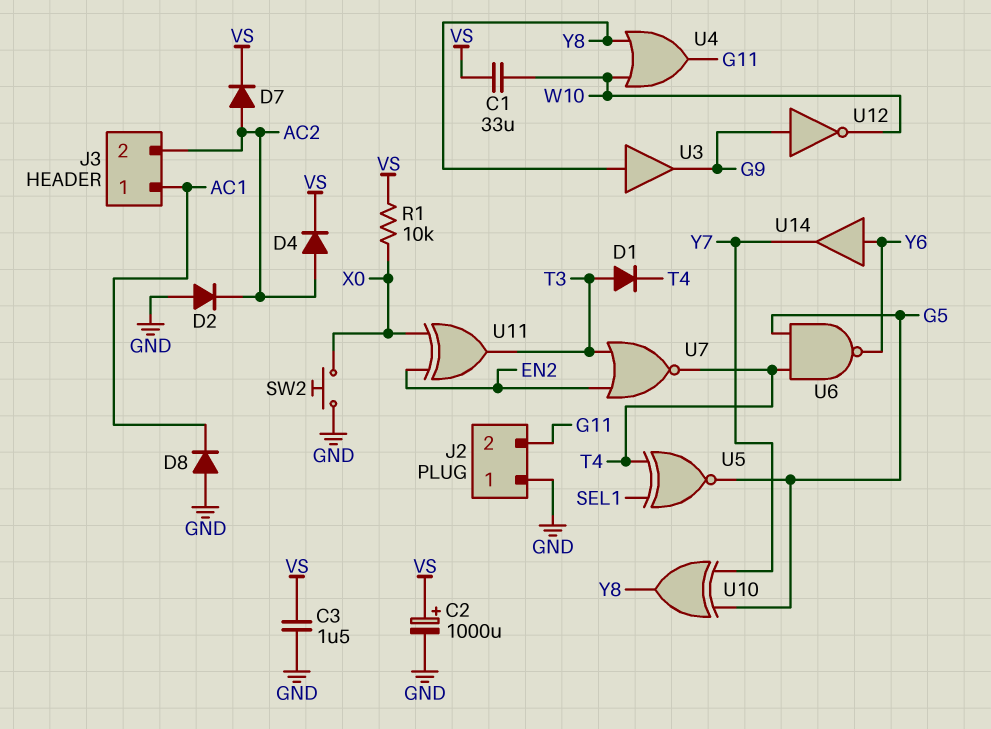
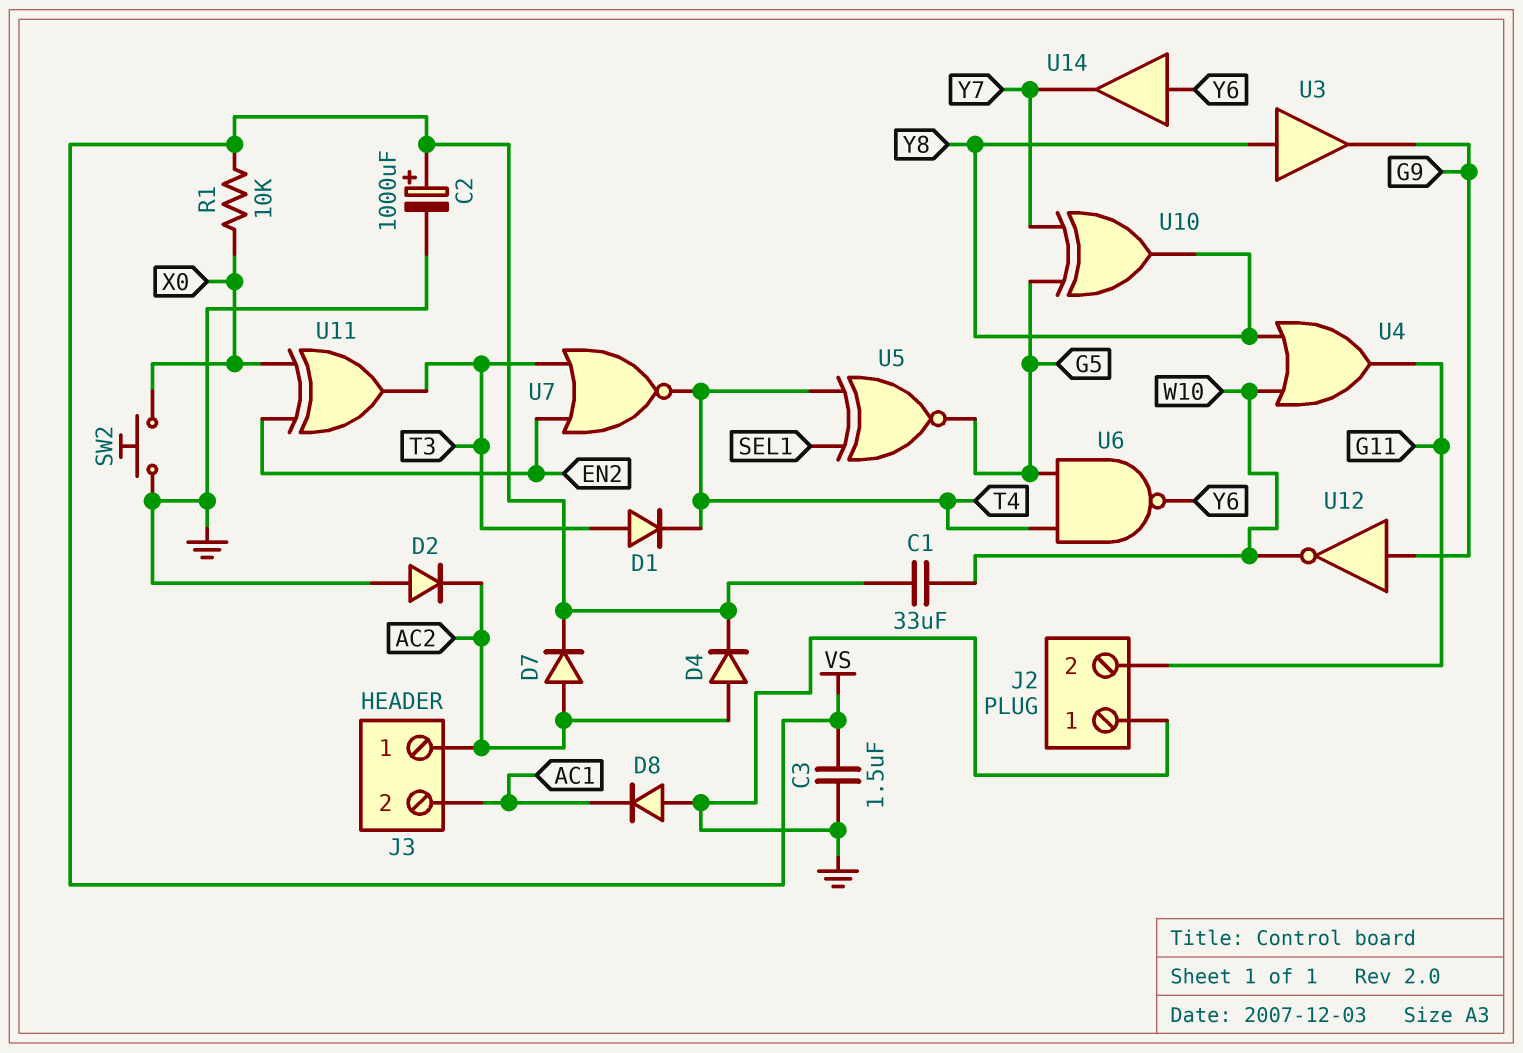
J3 pin 1: AC1 -> AC2
J3 pin 2: AC2 -> AC1

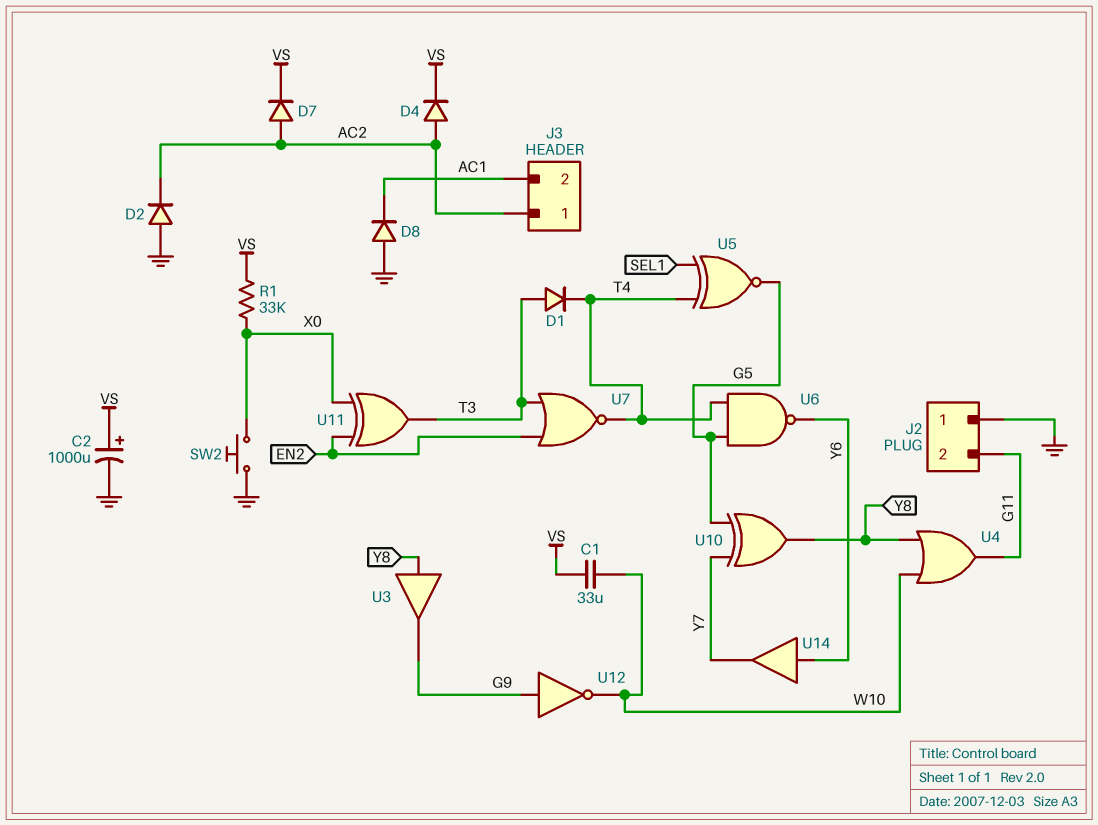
C3: 1.5uF (GND, VS) -> none
R1: 10k (VS, X0) -> 33k (VS, X0)

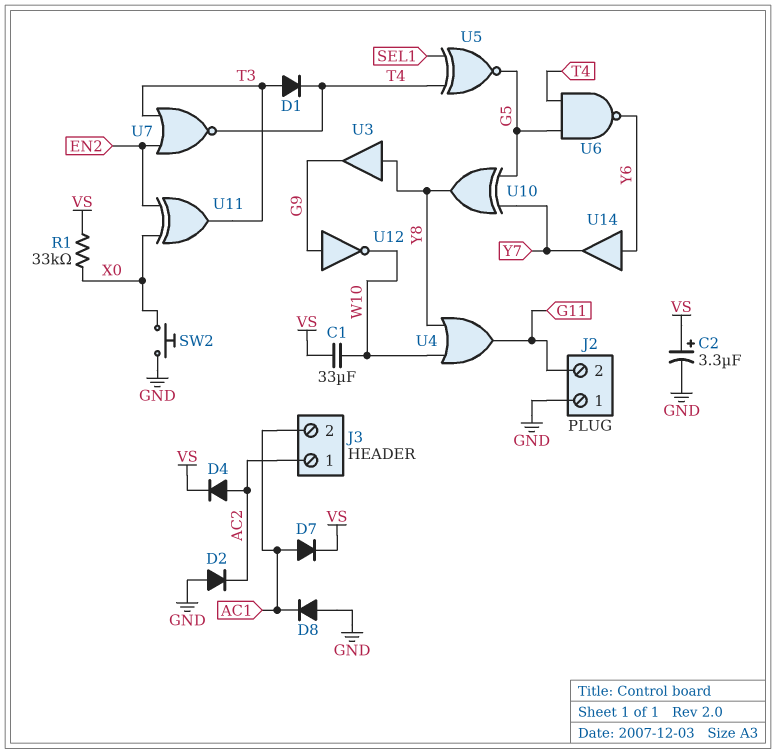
C2: 1000uF (plus VS, minus GND) -> 3.3uF (plus VS, minus GND)
D7: diode (A AC2, K VS) -> diode (A AC1, K VS)

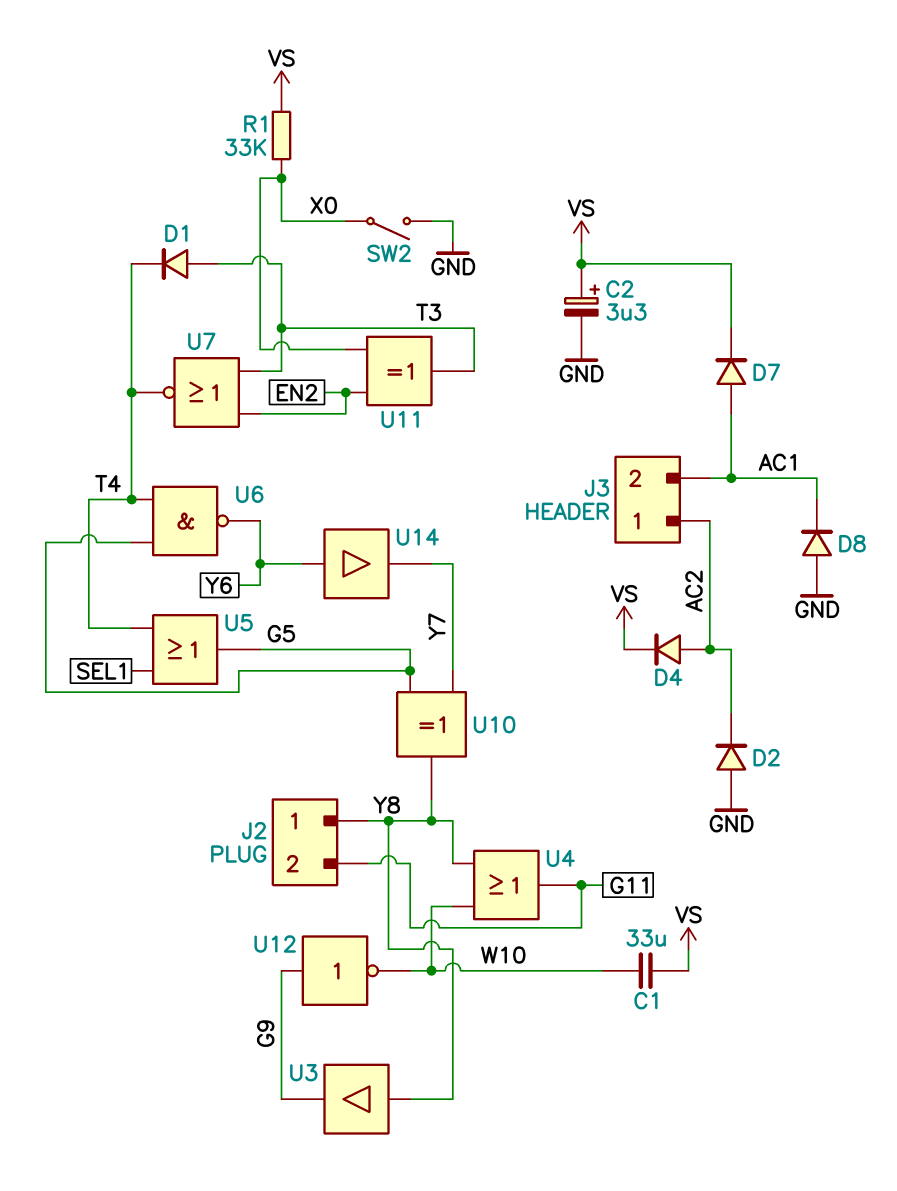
J2 pin 1: GND -> Y8
SW2: button (GND, X0) -> switch (GND, X0)
U5: XNOR (in SEL1, in T4, out G5) -> OR (in SEL1, in T4, out G5)

